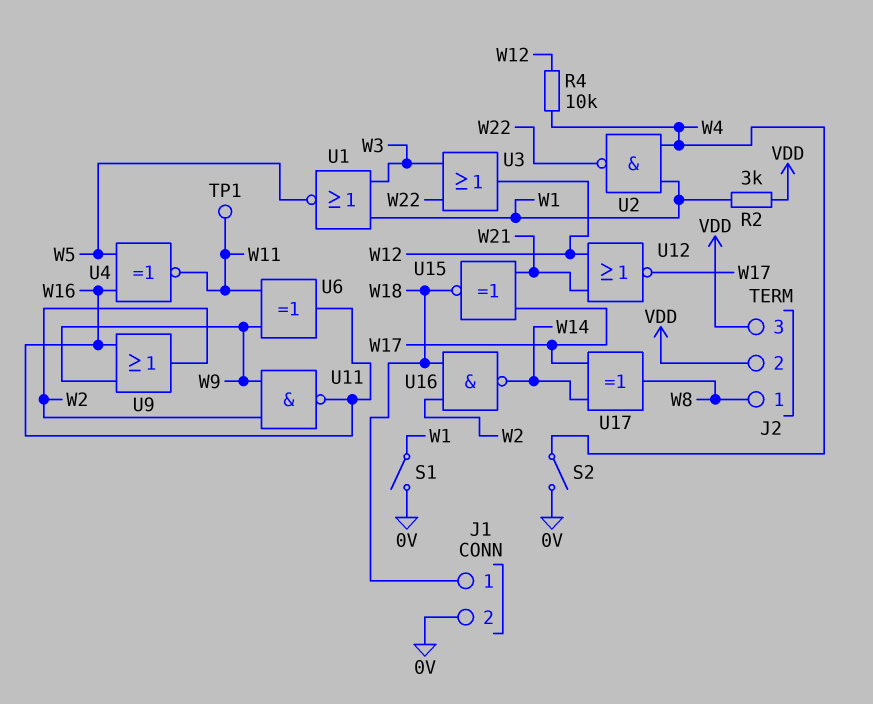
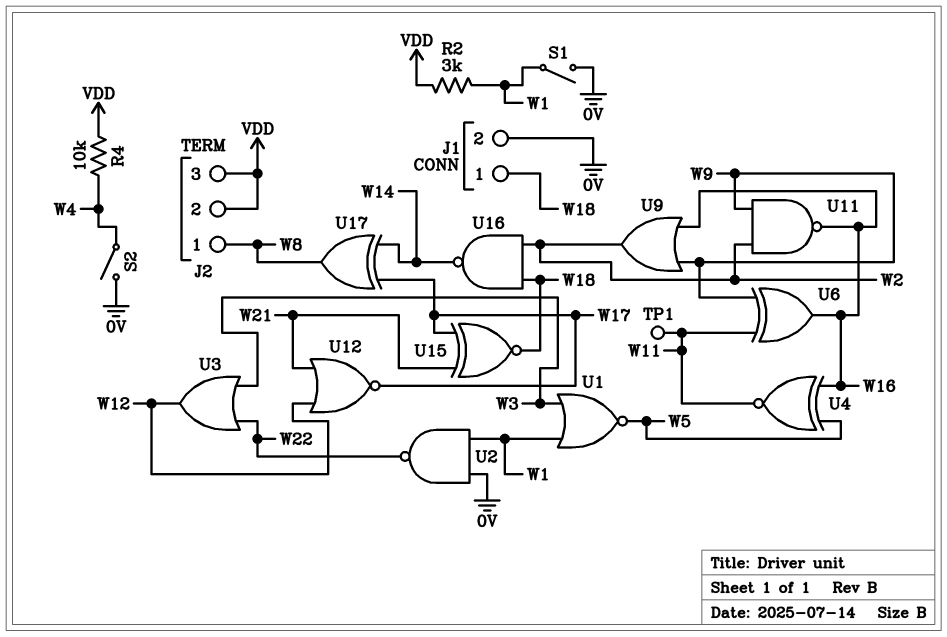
R4: 10k (W4, W12) -> 10k (VDD, W4)
U2: NAND (in W1, in W4, out W22) -> NAND (in 0V, in W1, out W22)

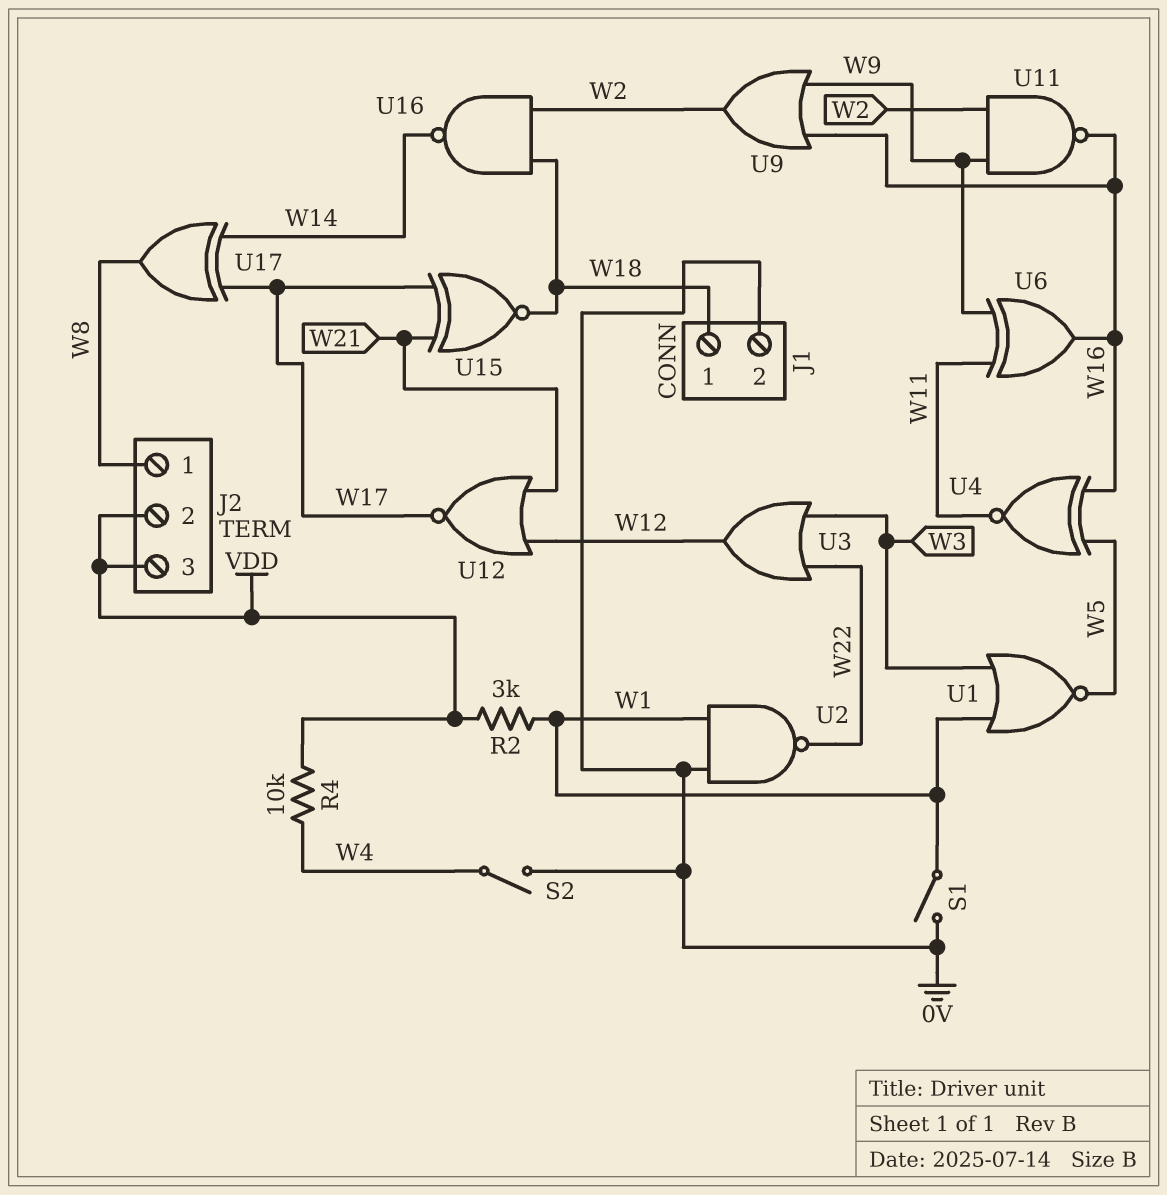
TP1: test point (W11) -> none

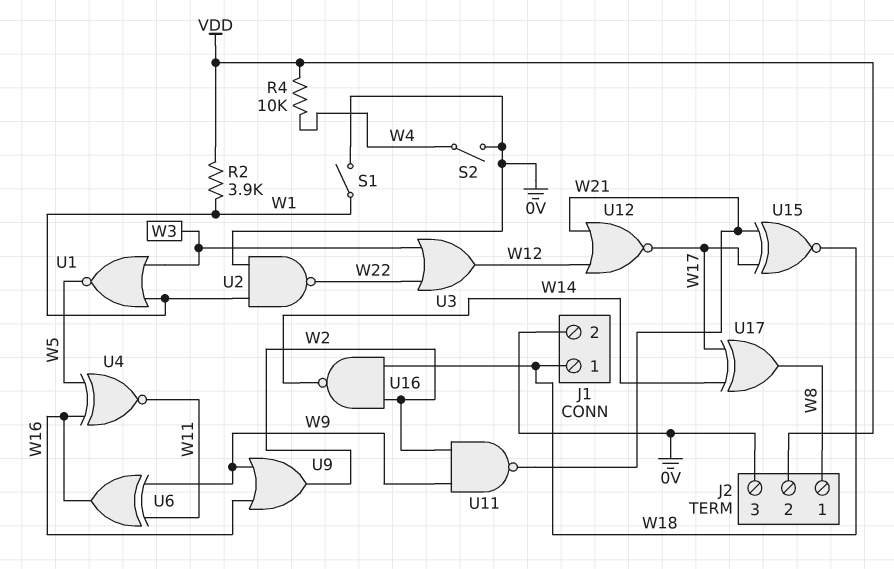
J2 pin 3: VDD -> 0V
R2: 3k (VDD, W1) -> 3.9k (VDD, W1)
U11: NAND (in W2, in W9, out W16) -> NAND (in W2, in W9, out W21)

